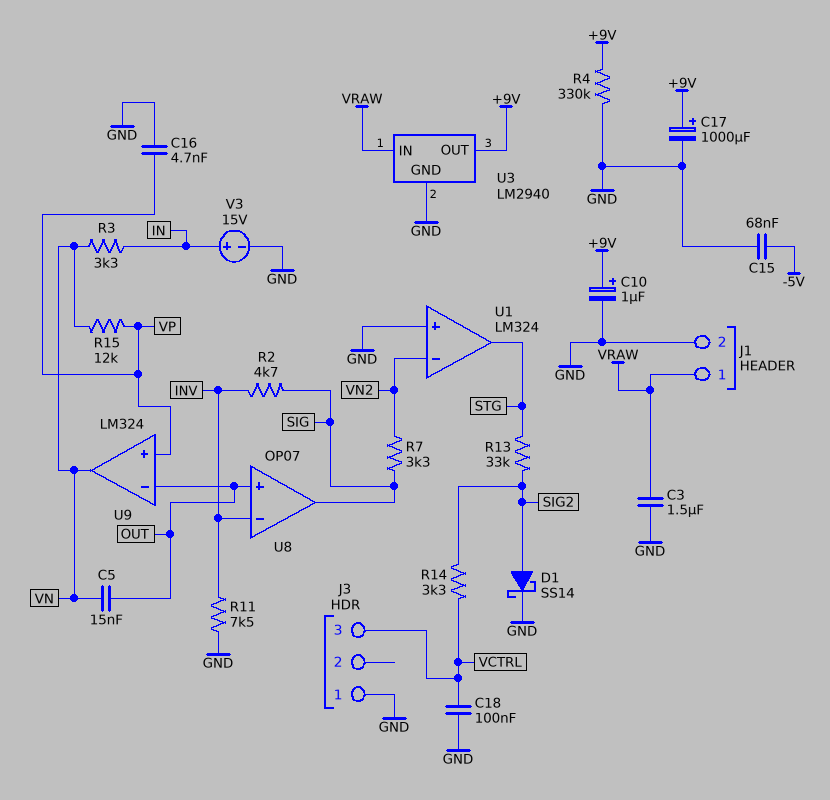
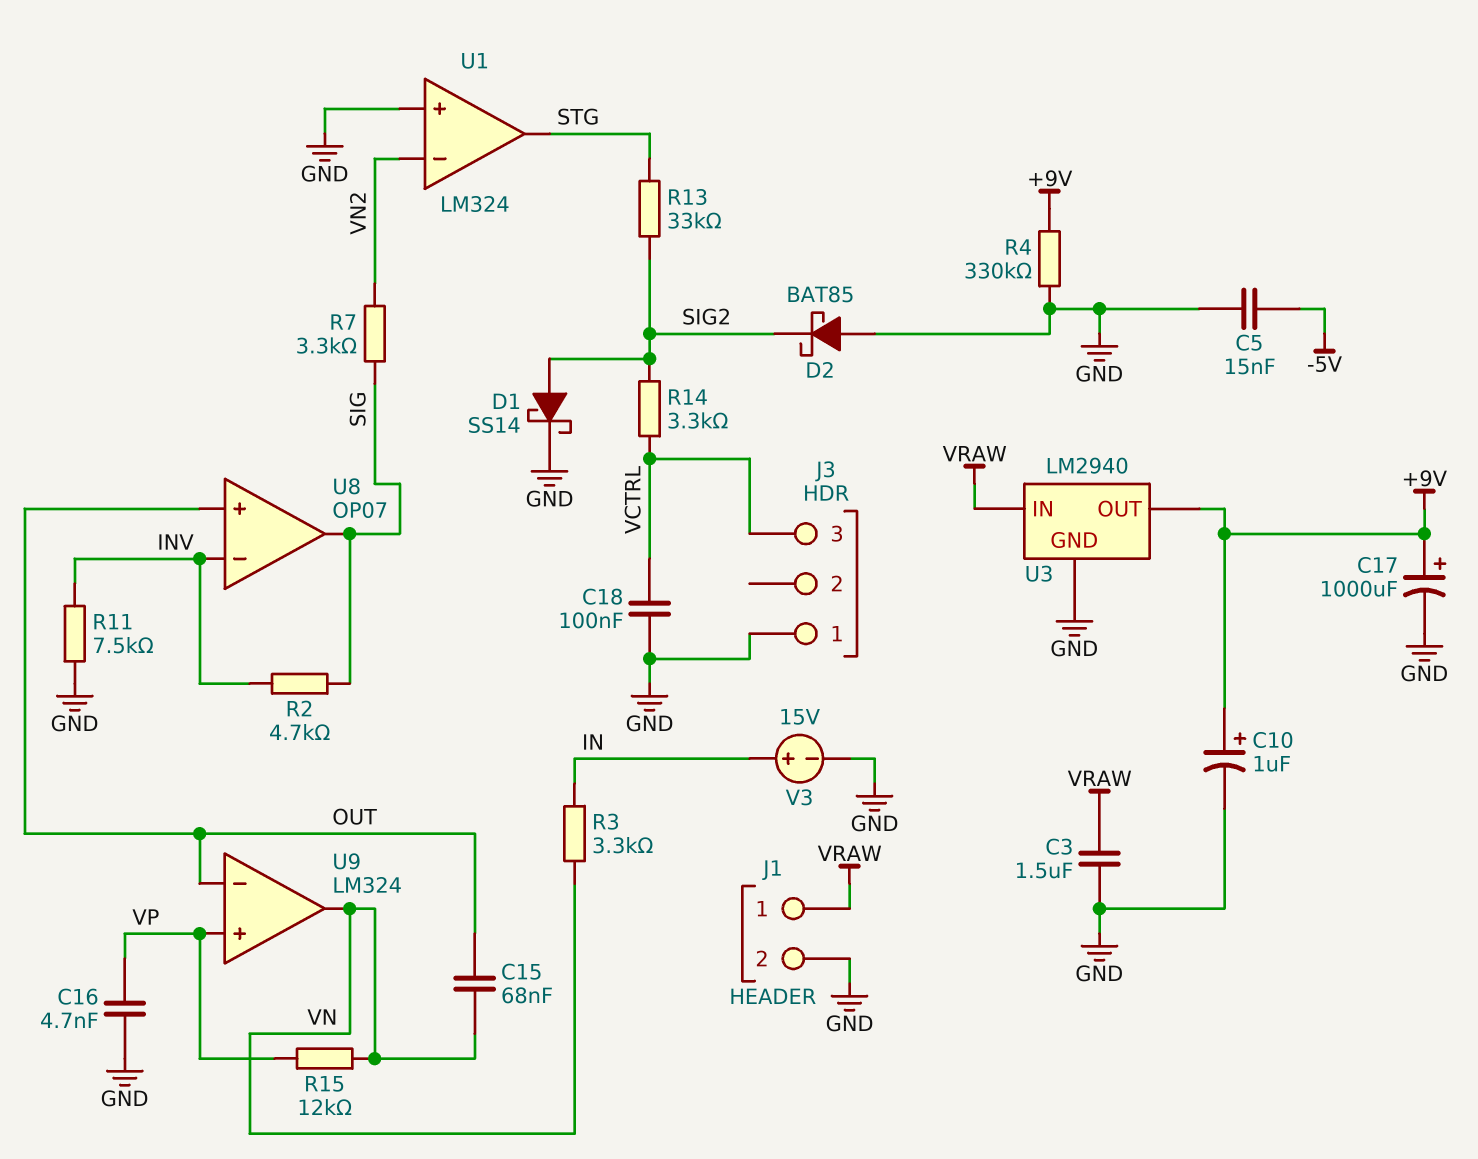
C5: 15nF (OUT, VN) -> 15nF (-5V, GND)
C15: 68nF (-5V, GND) -> 68nF (OUT, VN)
D2: none -> schottky BAT85 (A GND, K SIG2)

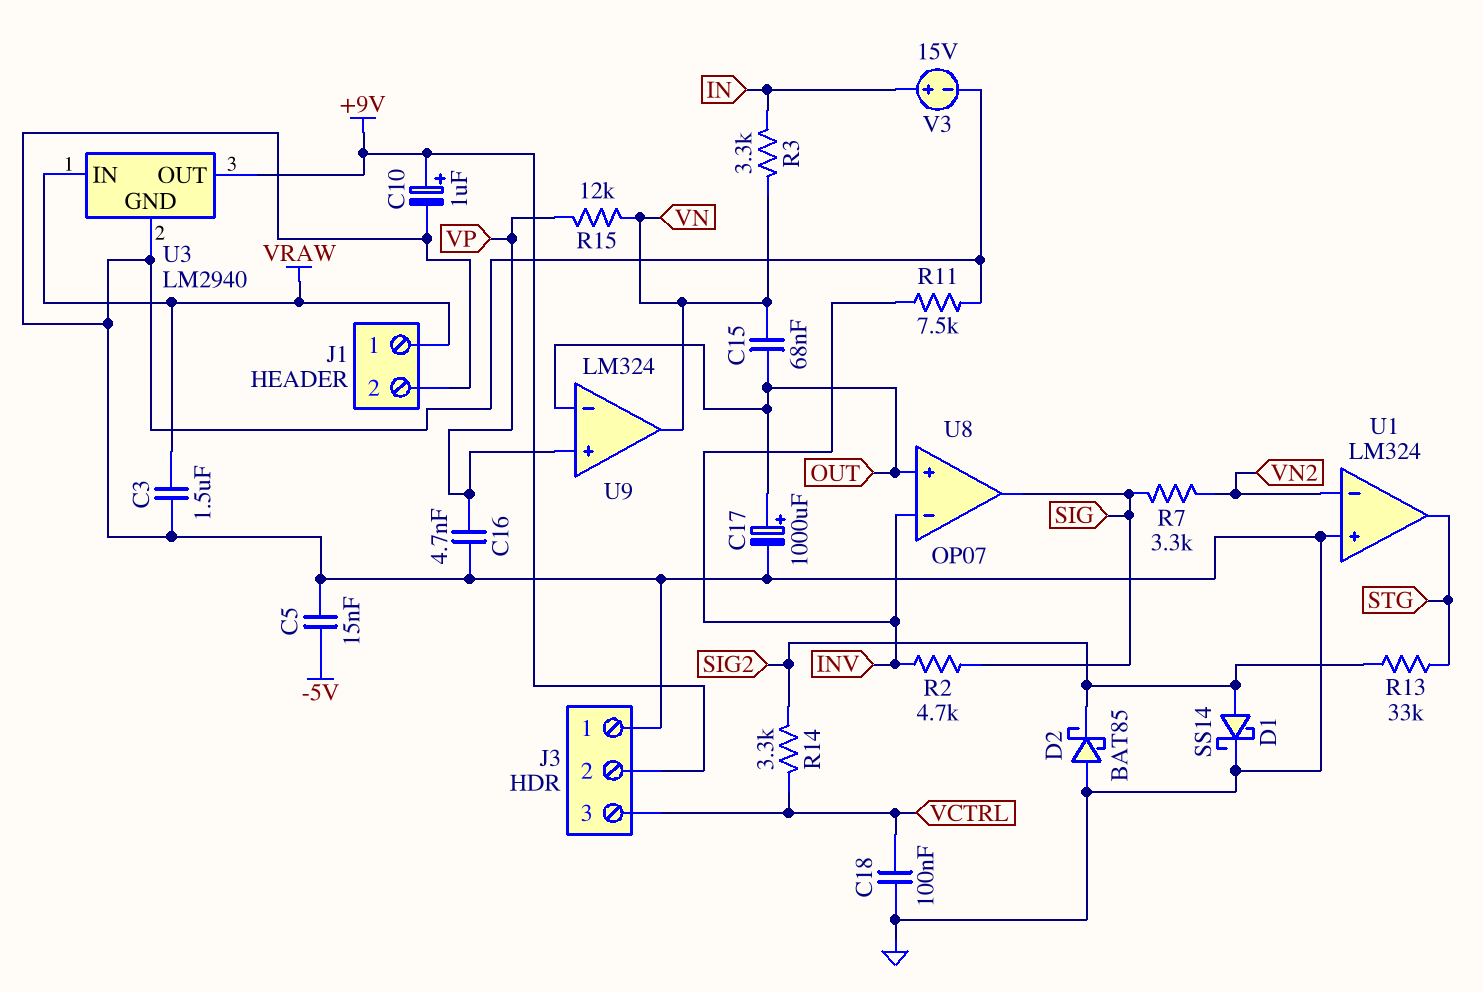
C17: 1000uF (plus +9V, minus GND) -> 1000uF (plus OUT, minus GND)
J3 pin 2: none -> +9V
R4: 330k (+9V, GND) -> none

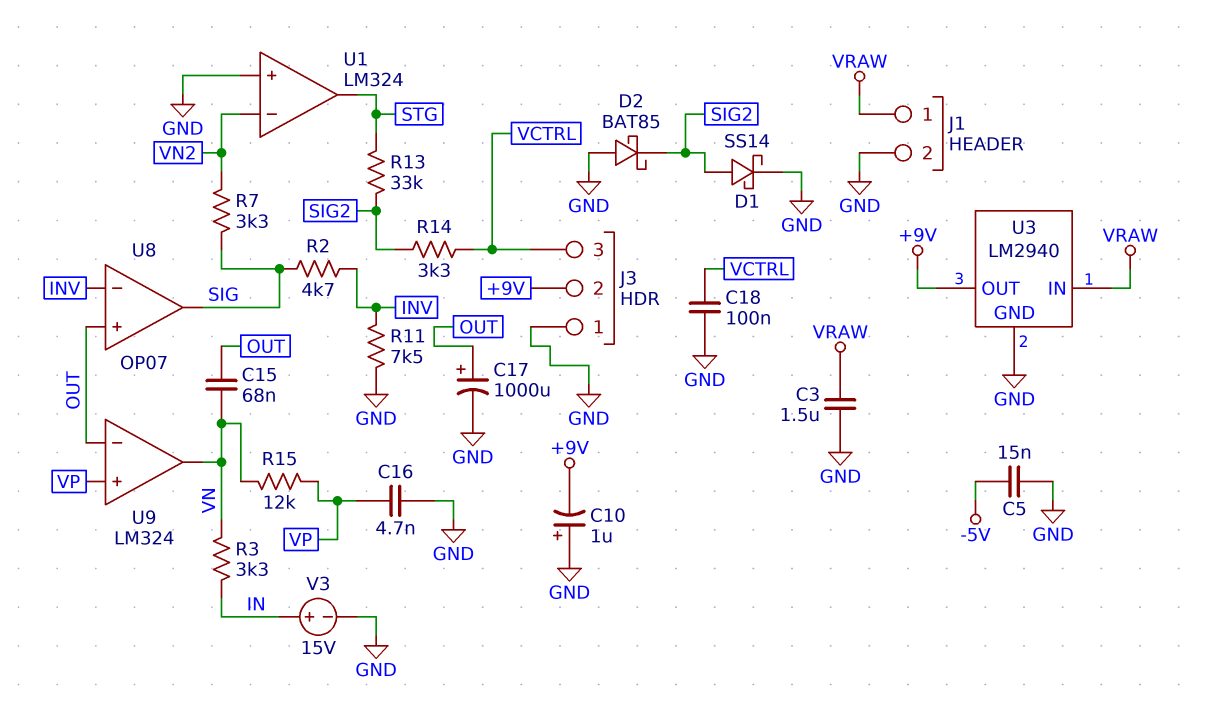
C10: 1uF (plus +9V, minus GND) -> 1uF (plus GND, minus +9V)

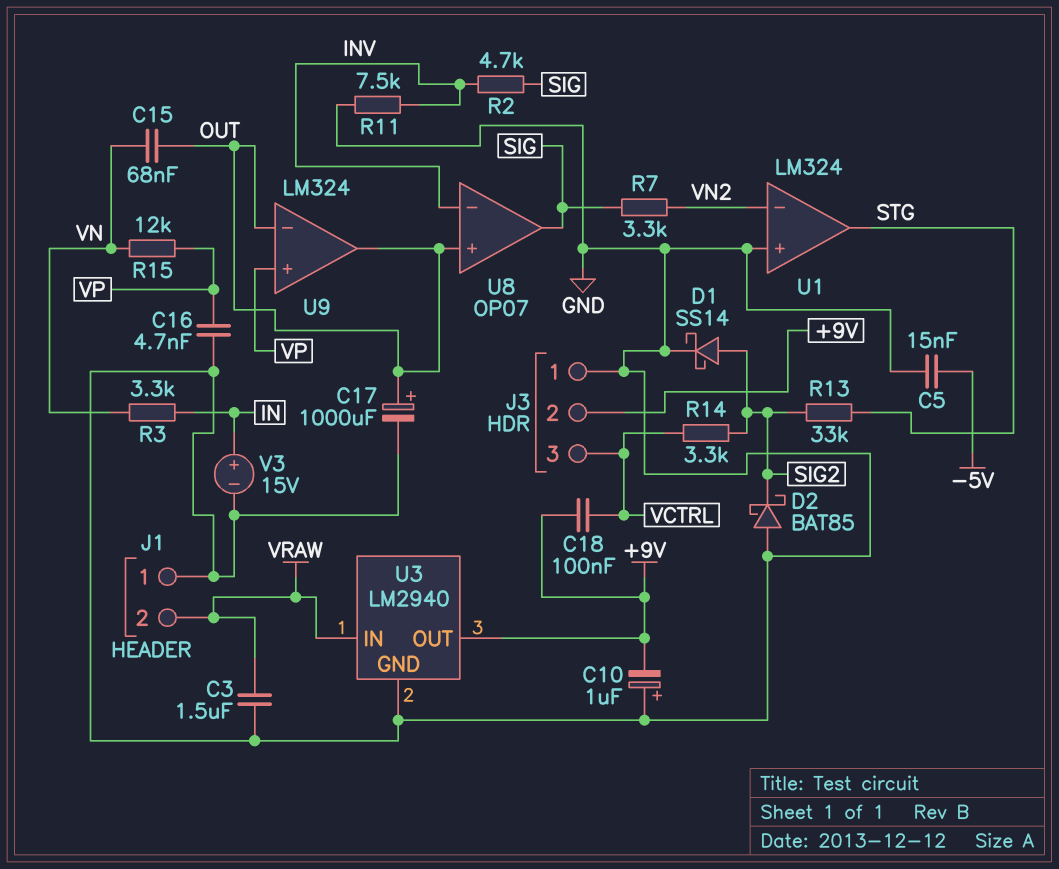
C18: 100nF (GND, VCTRL) -> 100nF (+9V, VCTRL)
J1 pin 1: VRAW -> GND
J1 pin 2: GND -> VRAW
U9 pin out: VN -> OUT

